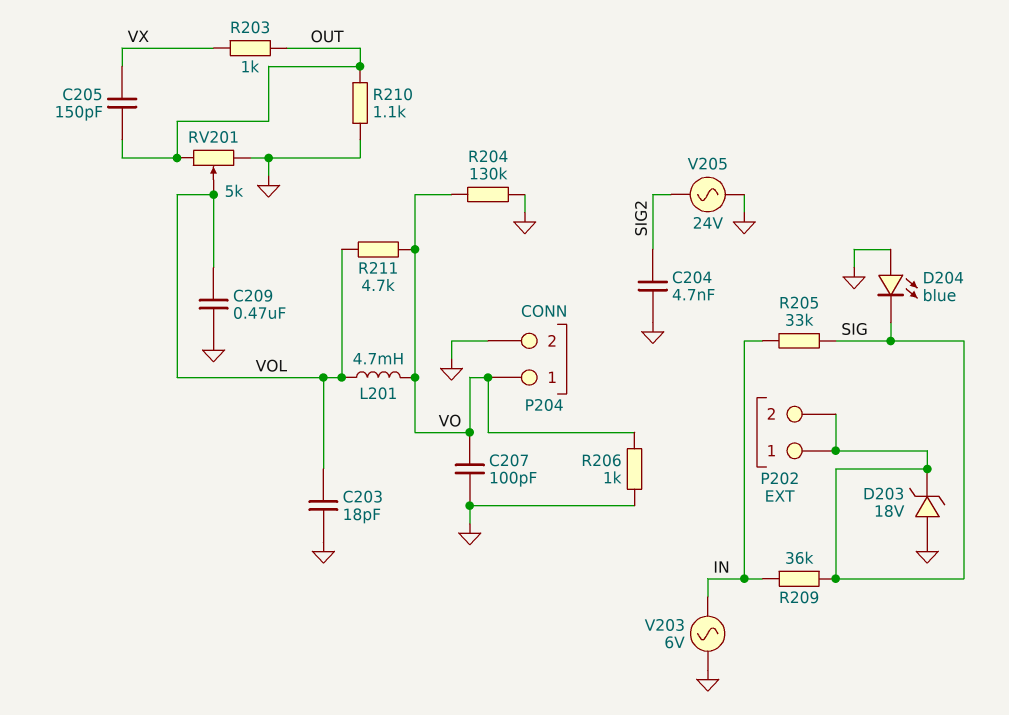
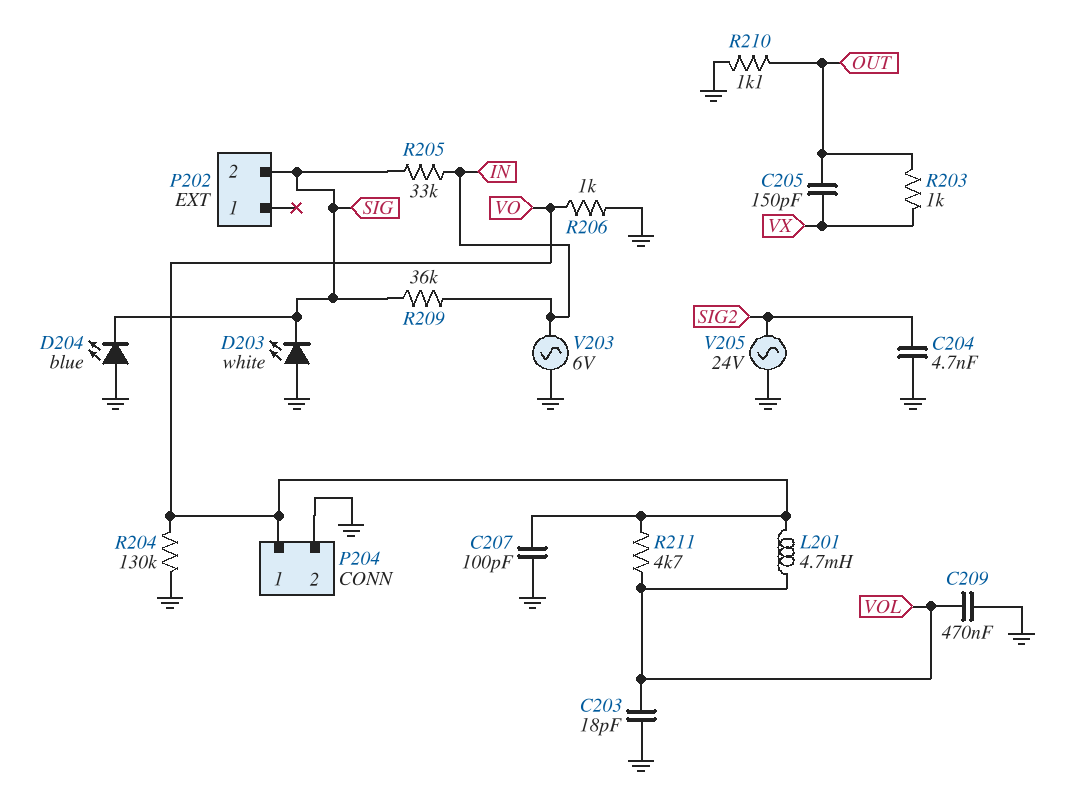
D203: zener 18V (A GND, K SIG) -> LED white (A GND, K SIG)
P202 pin 1: SIG -> none
RV201: 5k (GND, OUT, wiper VOL) -> none

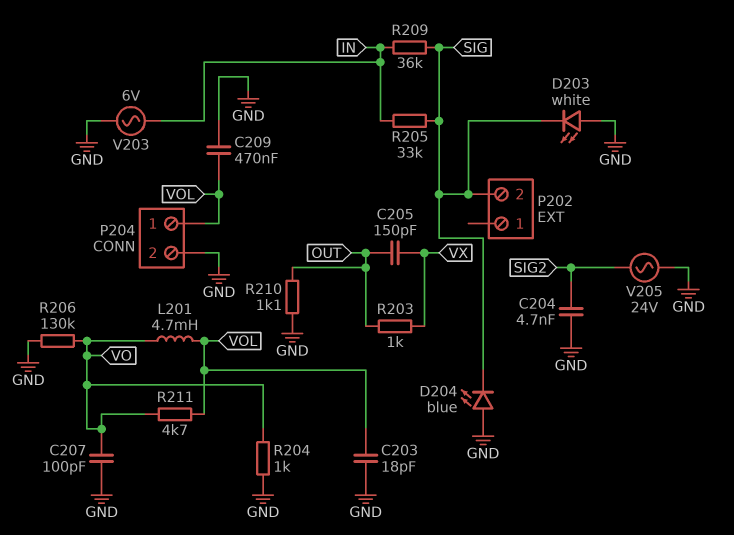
P204 pin 1: VO -> VOL
R204: 130k (GND, VO) -> 1k (GND, VO)
R206: 1k (GND, VO) -> 130k (GND, VO)

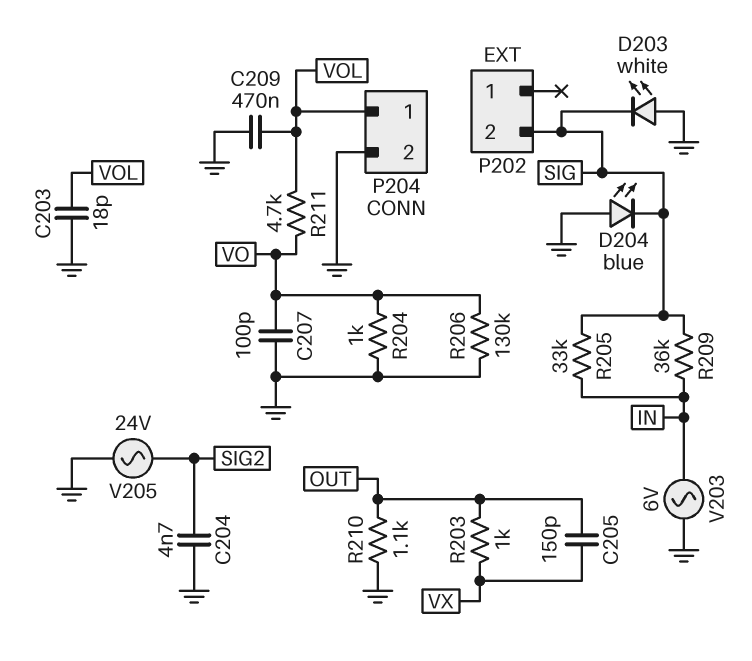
L201: 4.7mH (VO, VOL) -> none

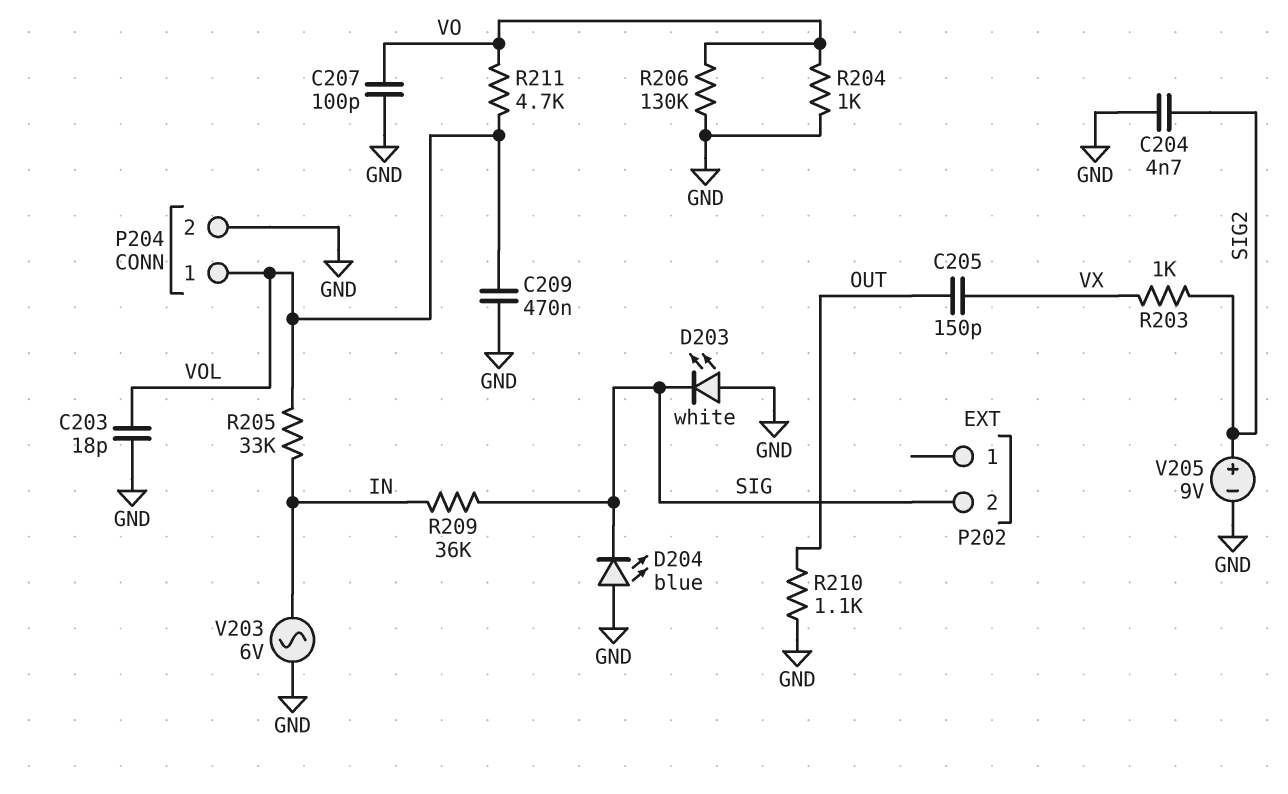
R203: 1k (OUT, VX) -> 1k (SIG2, VX)
R205: 33k (IN, SIG) -> 33k (IN, VOL)
V205: AC 24V (GND, SIG2) -> 9V (plus SIG2, minus GND)

